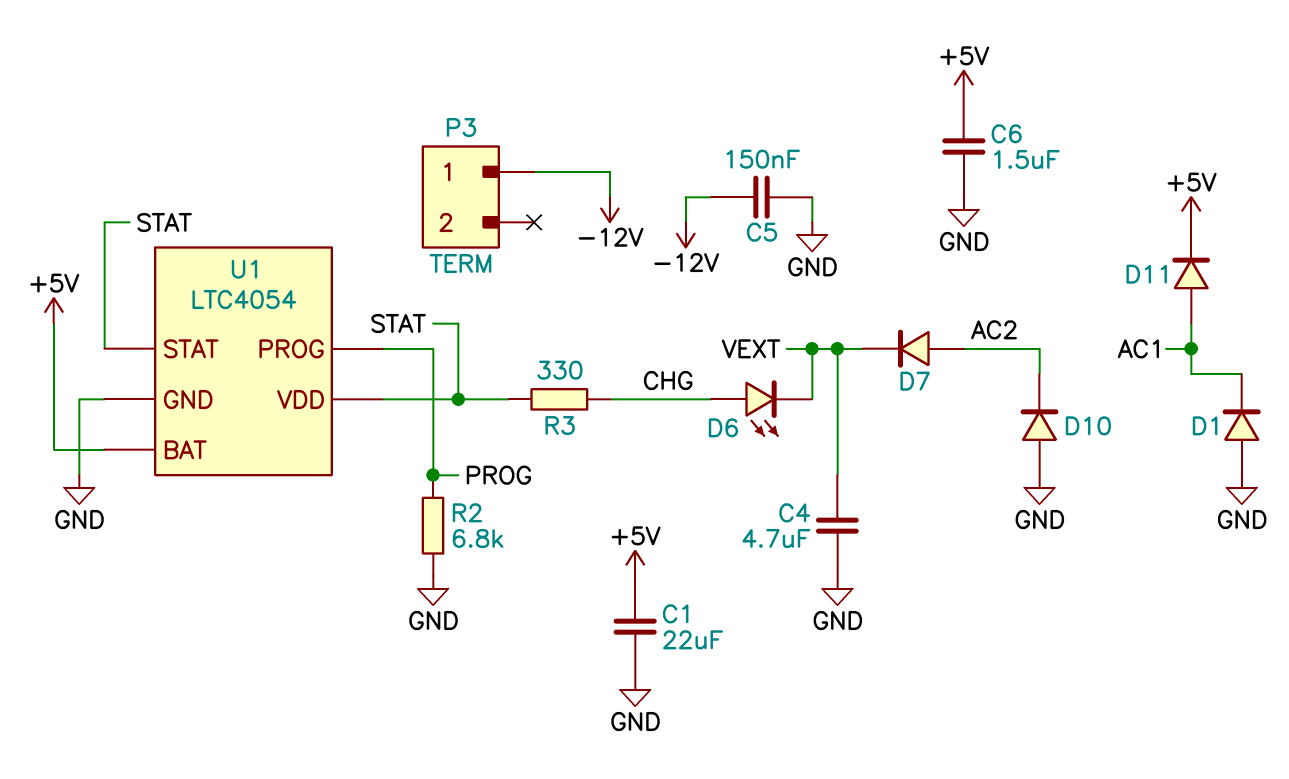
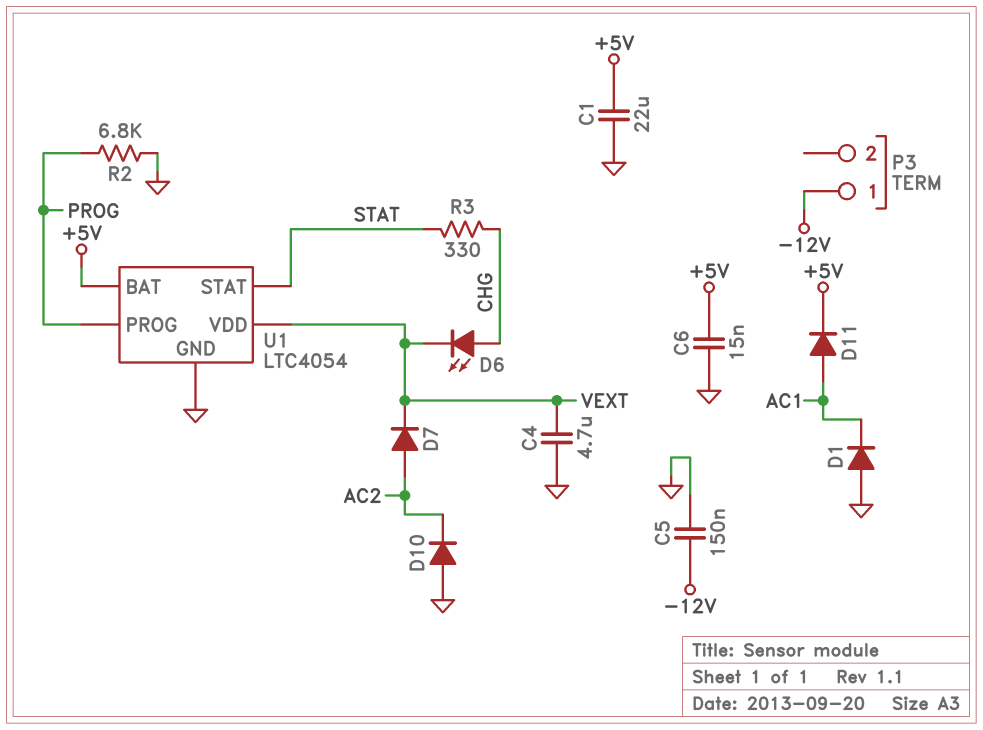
C6: 1.5uF (+5V, GND) -> 15nF (+5V, GND)
U1 pin VDD: STAT -> VEXT

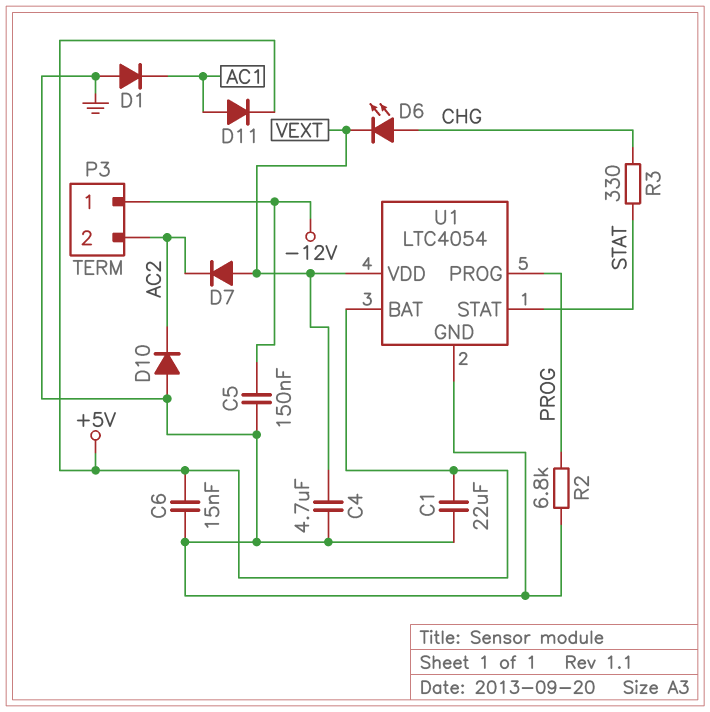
D7: diode (A AC2, K VEXT) -> diode (A VEXT, K AC2)
P3 pin 2: none -> AC2

